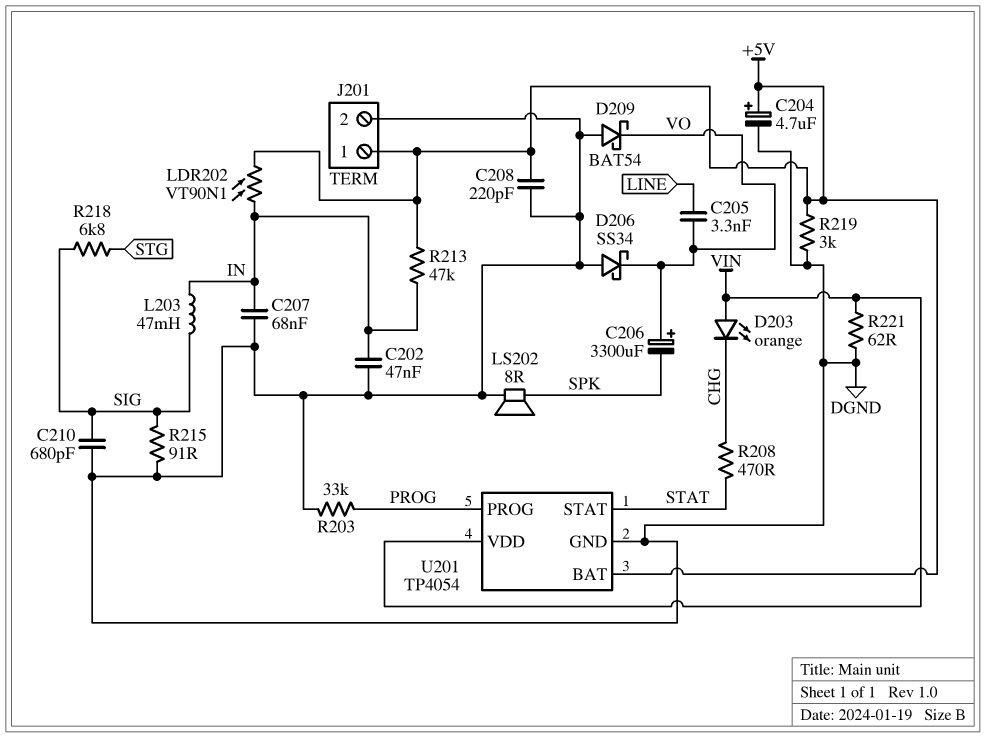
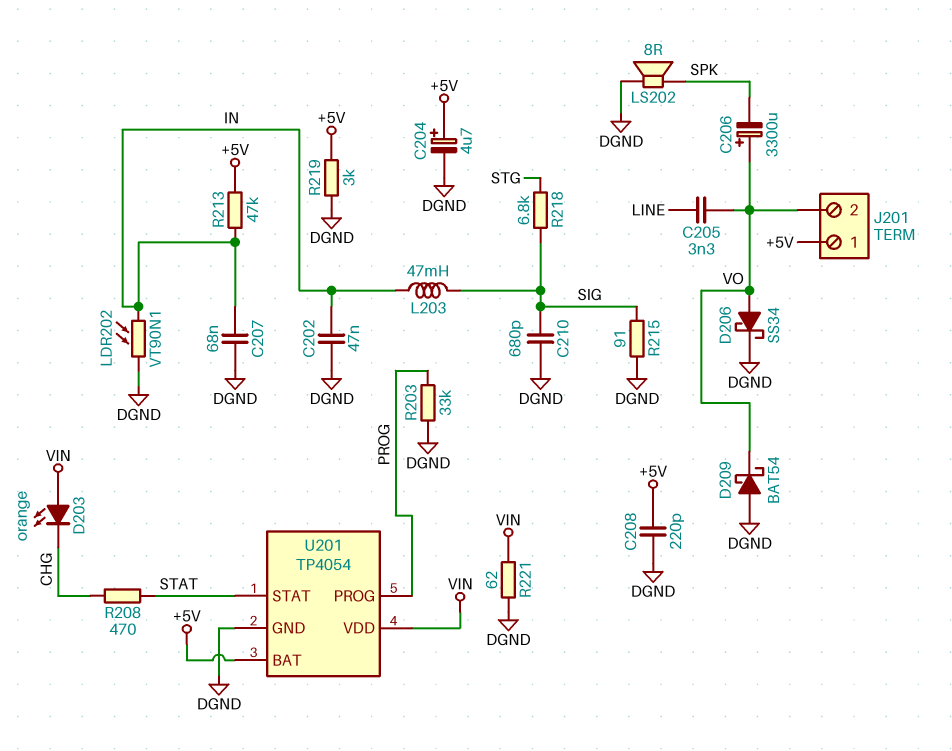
D206: schottky SS34 (A DGND, K VO) -> schottky SS34 (A VO, K DGND)
J201 pin 2: DGND -> VO
LDR202: VT90N1 (+5V, IN) -> VT90N1 (DGND, IN)

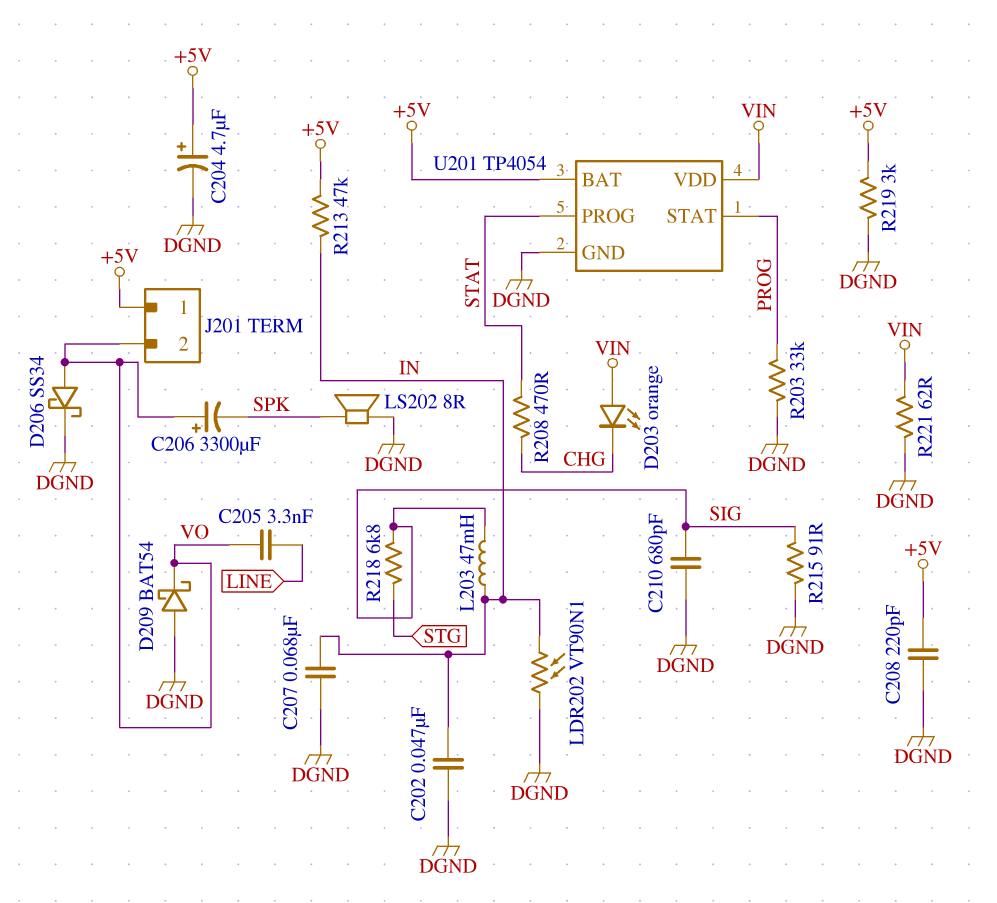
U201 pin PROG: PROG -> STAT
U201 pin STAT: STAT -> PROG

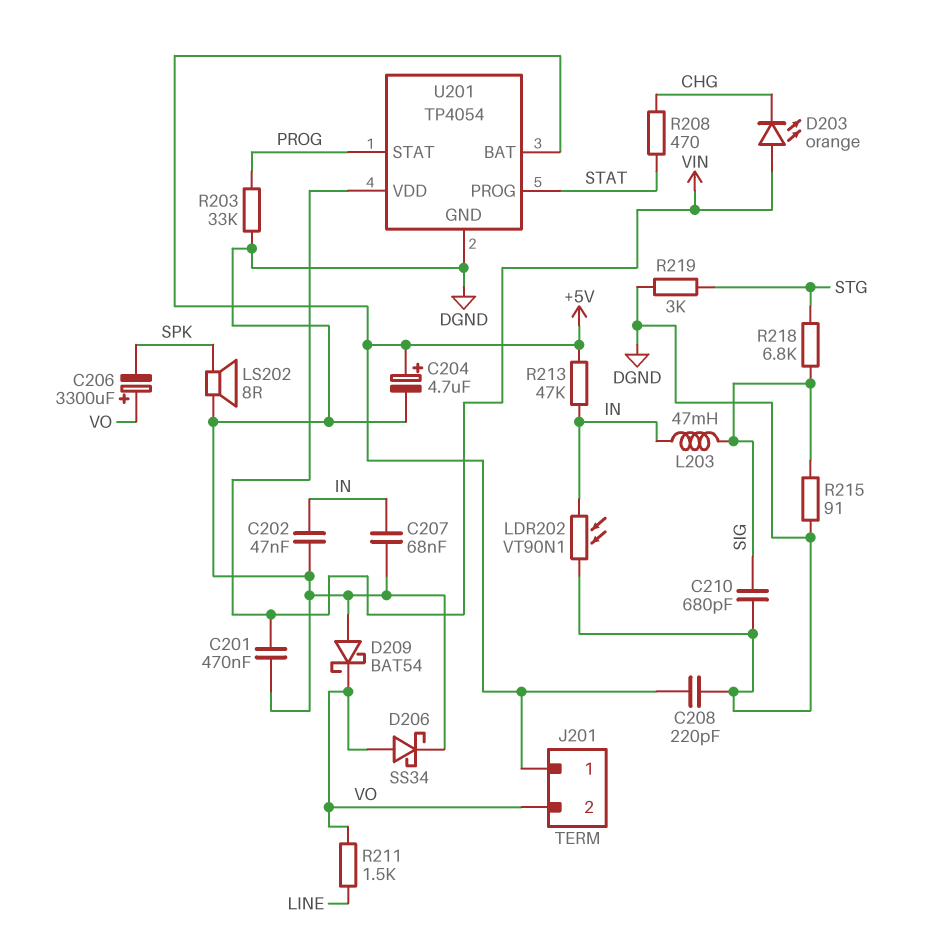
C201: none -> 470nF (DGND, VIN)
C205: 3.3nF (LINE, VO) -> none
R211: none -> 1.5k (LINE, VO)
R219: 3k (+5V, DGND) -> 3k (DGND, STG)
R221: 62 (DGND, VIN) -> none

